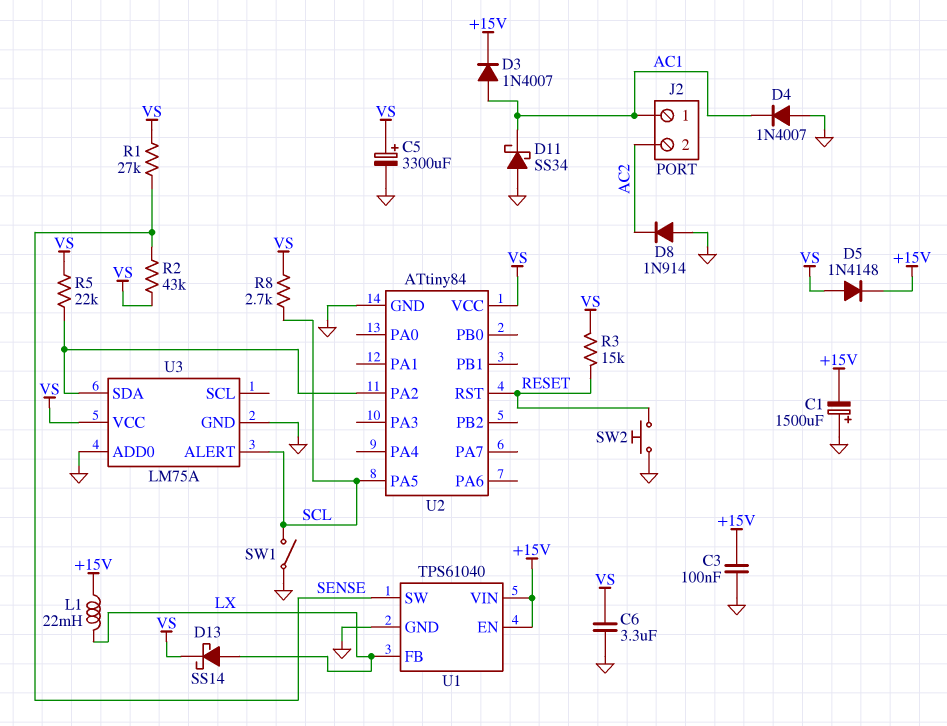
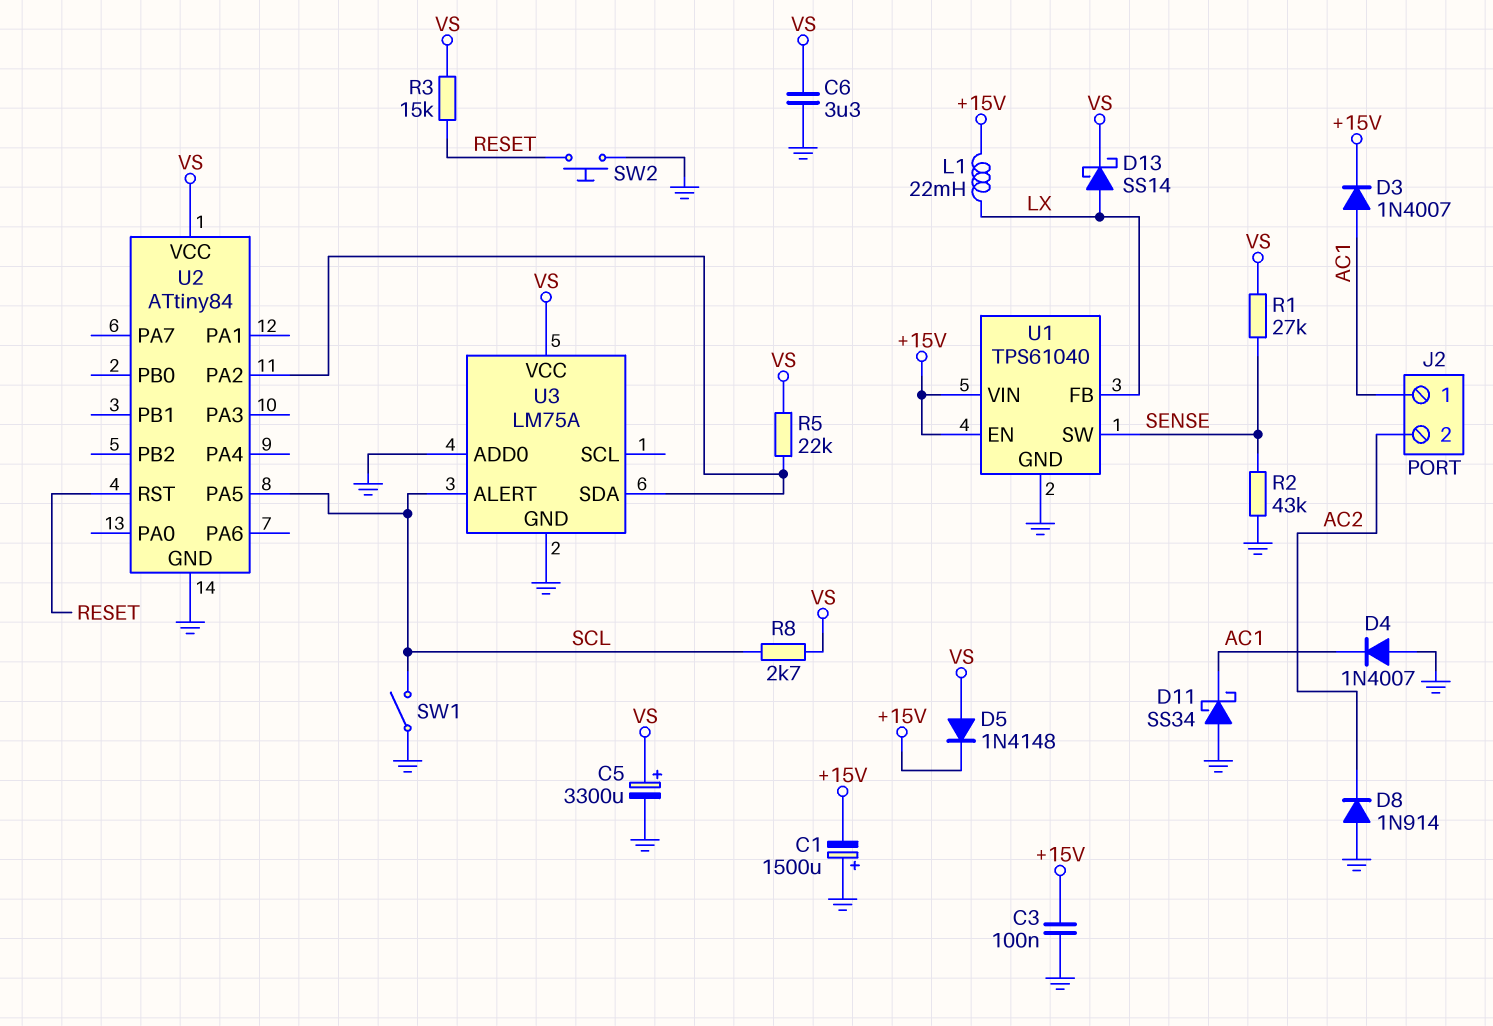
R2: 43k (SENSE, VS) -> 43k (GND, SENSE)

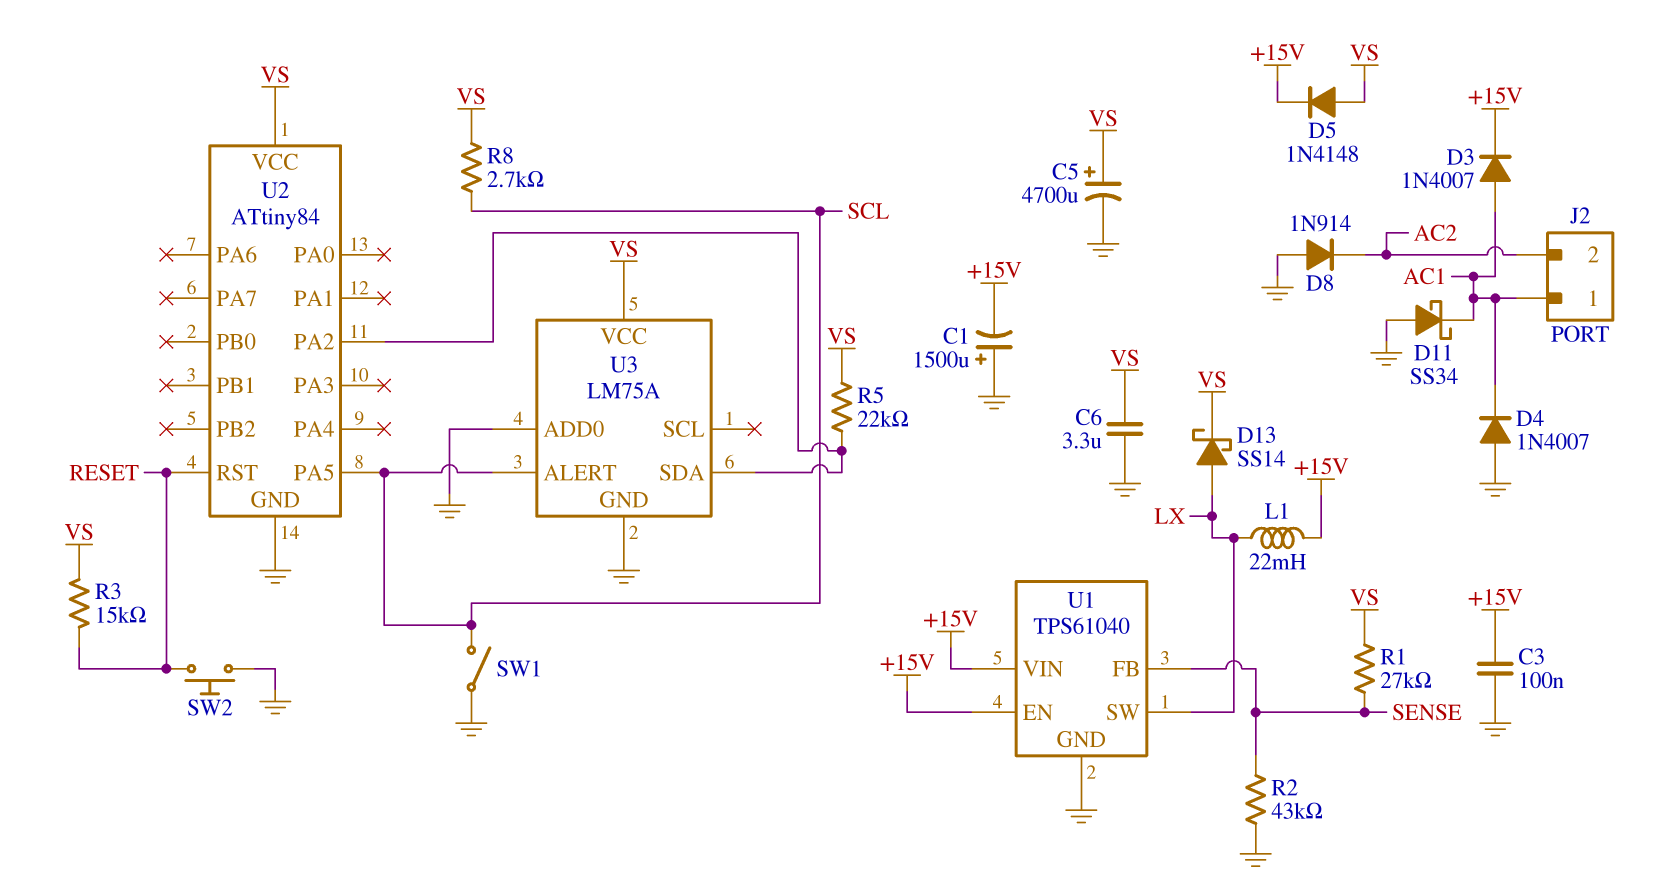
C5: 3300uF (plus VS, minus GND) -> 4700uF (plus VS, minus GND)
U1 pin FB: LX -> SENSE
U1 pin SW: SENSE -> LX

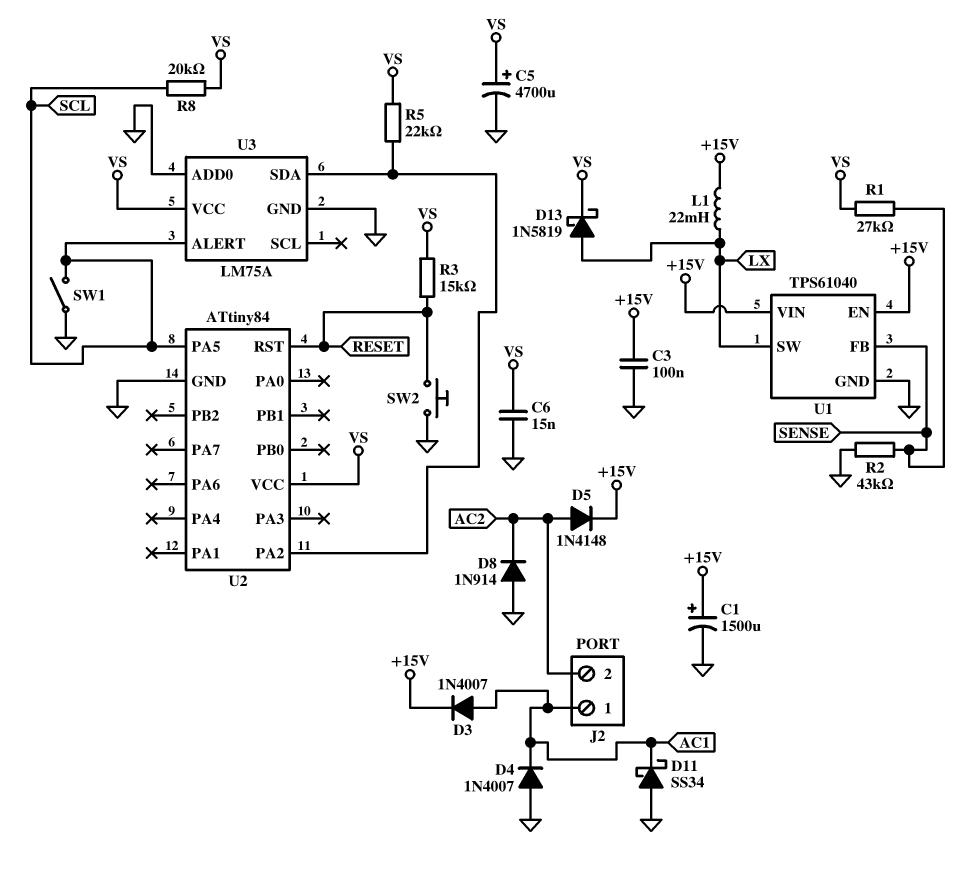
C1: 1500uF (plus GND, minus +15V) -> 1500uF (plus +15V, minus GND)
C6: 3.3uF (GND, VS) -> 15nF (GND, VS)
D5: diode 1N4148 (A VS, K +15V) -> diode 1N4148 (A AC2, K +15V)
D13: schottky SS14 (A LX, K VS) -> schottky 1N5819 (A LX, K VS)
R8: 2.7k (SCL, VS) -> 20k (SCL, VS)

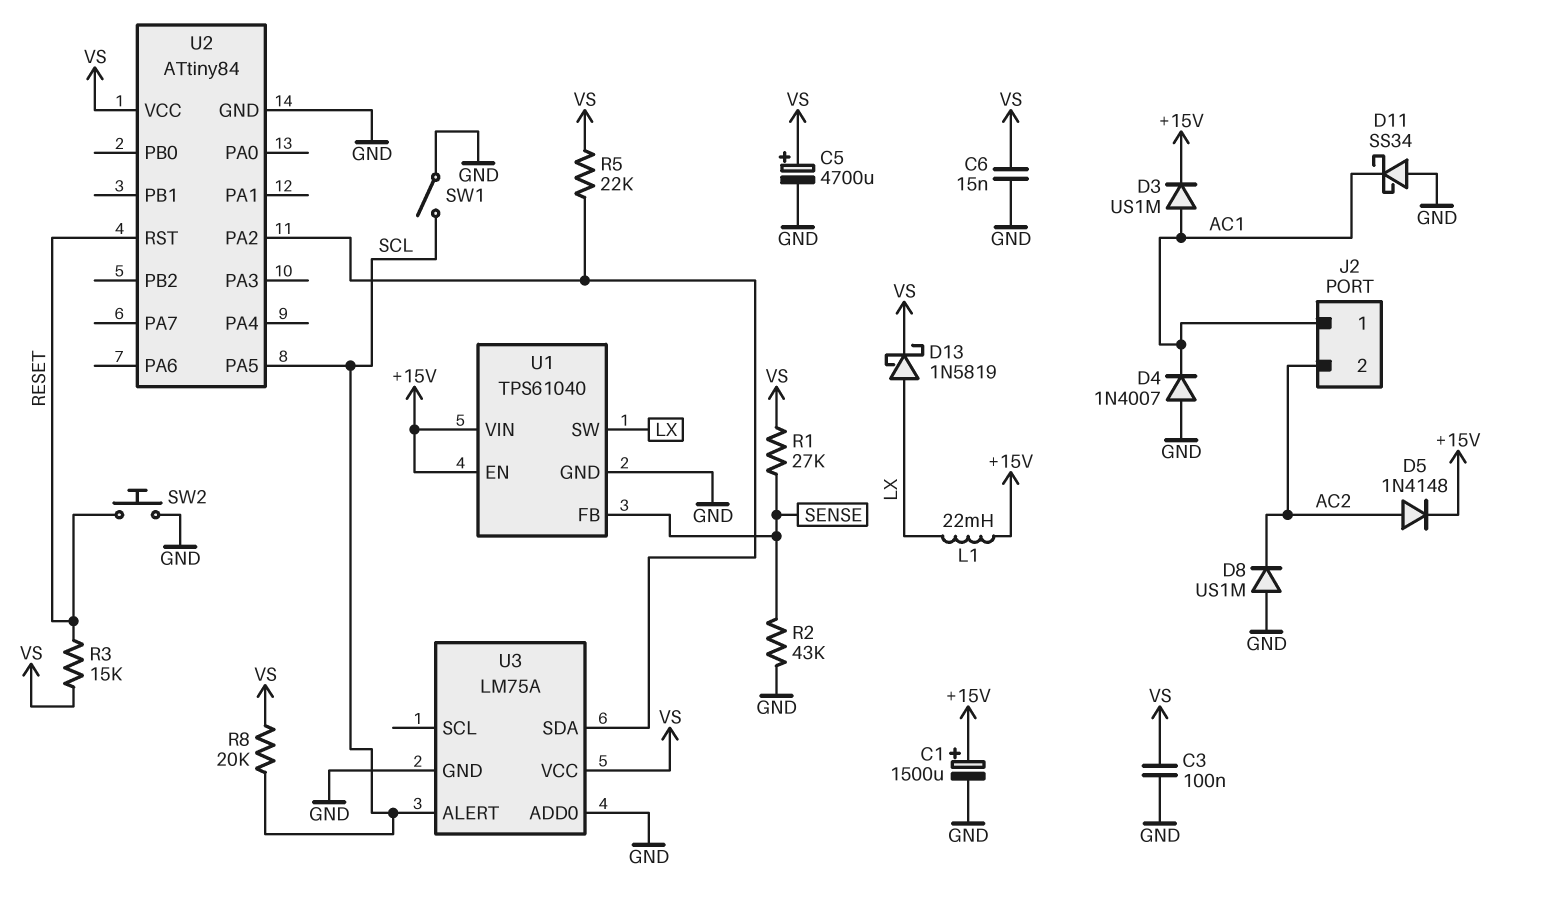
C3: 100nF (+15V, GND) -> 100nF (GND, VS)
D3: diode 1N4007 (A AC1, K +15V) -> diode US1M (A AC1, K +15V)
D8: diode 1N914 (A GND, K AC2) -> diode US1M (A GND, K AC2)

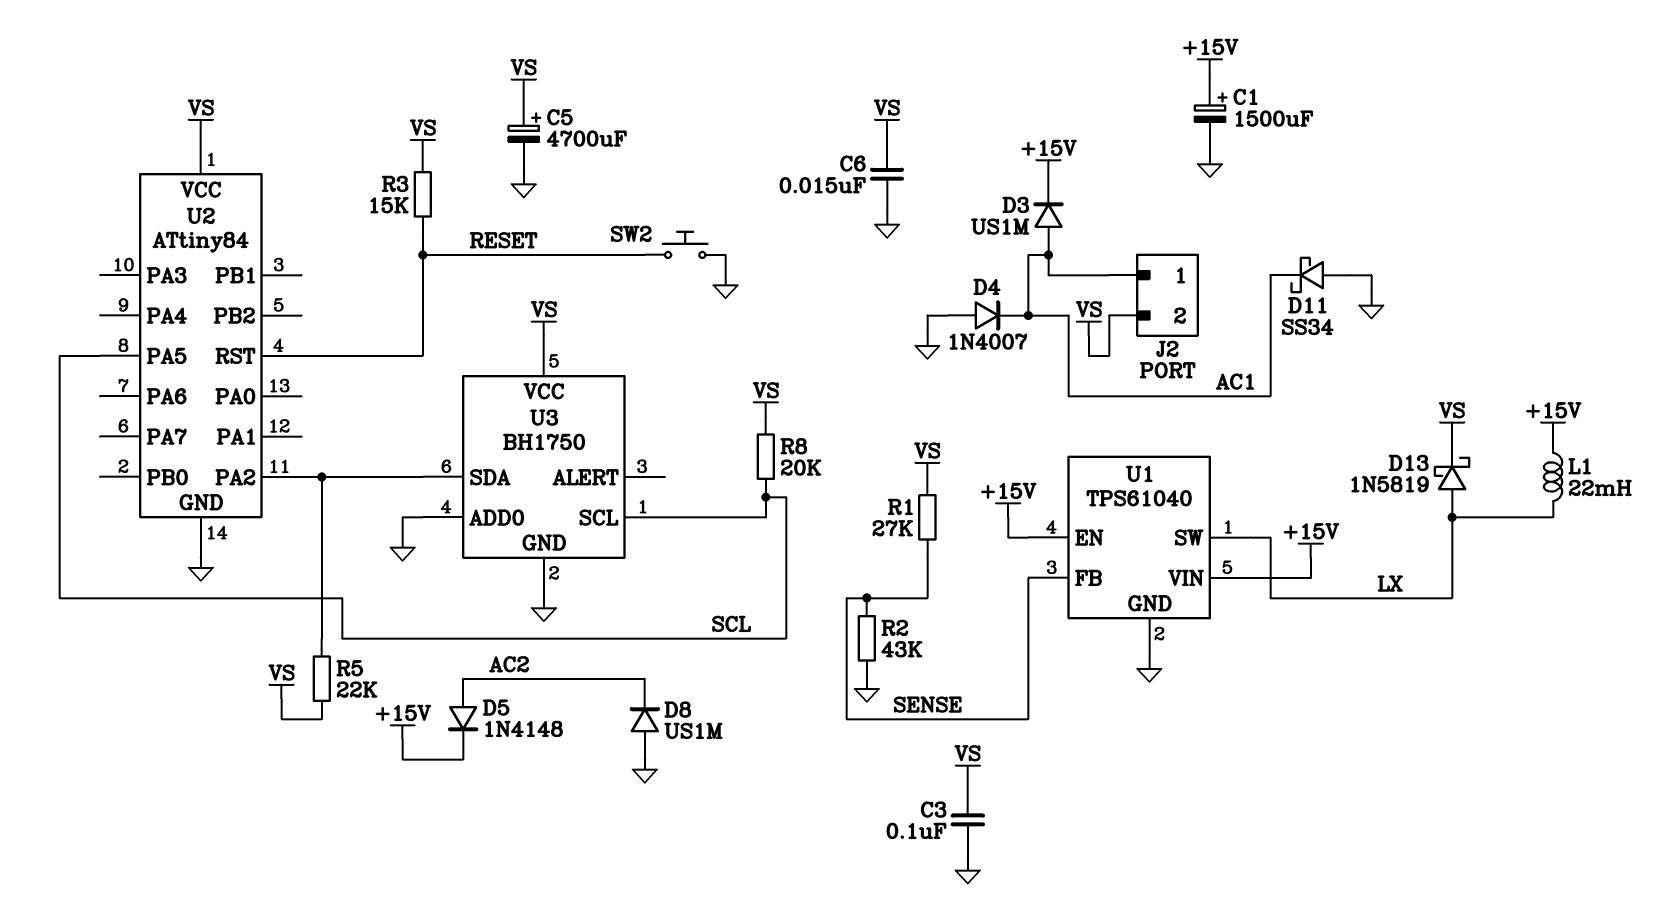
J2 pin 2: AC2 -> VS
SW1: switch (GND, SCL) -> none
U3: LM75A -> BH1750
U3 pin ALERT: SCL -> none
U3 pin SCL: none -> SCL

